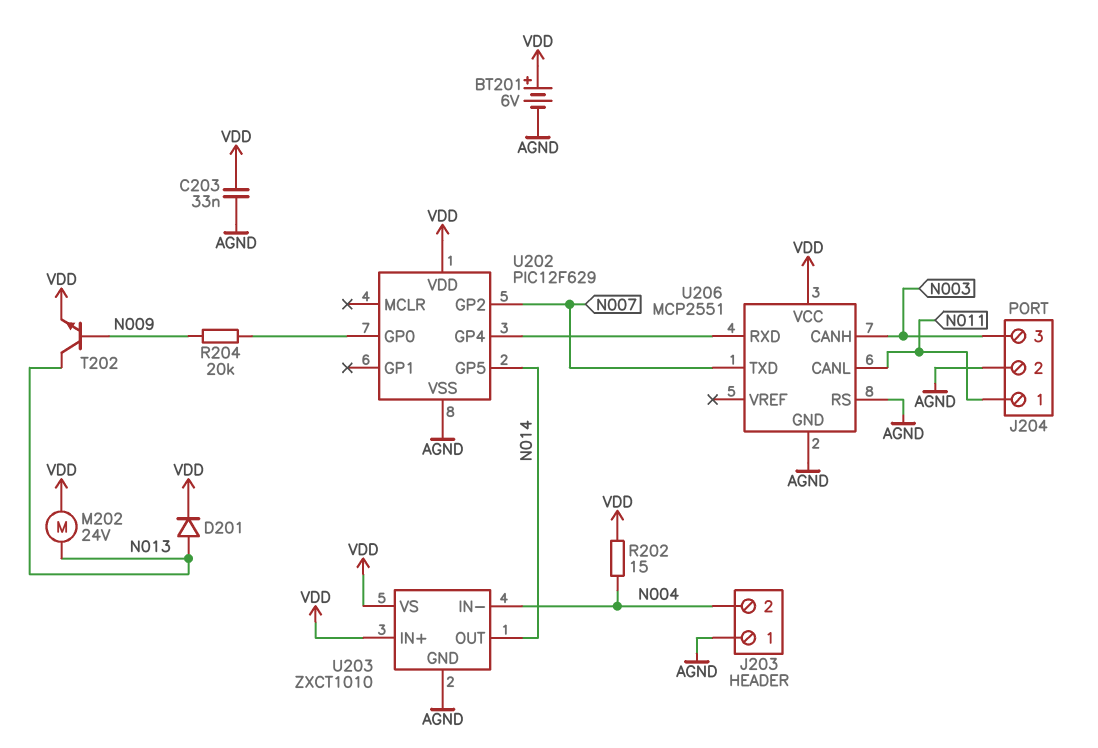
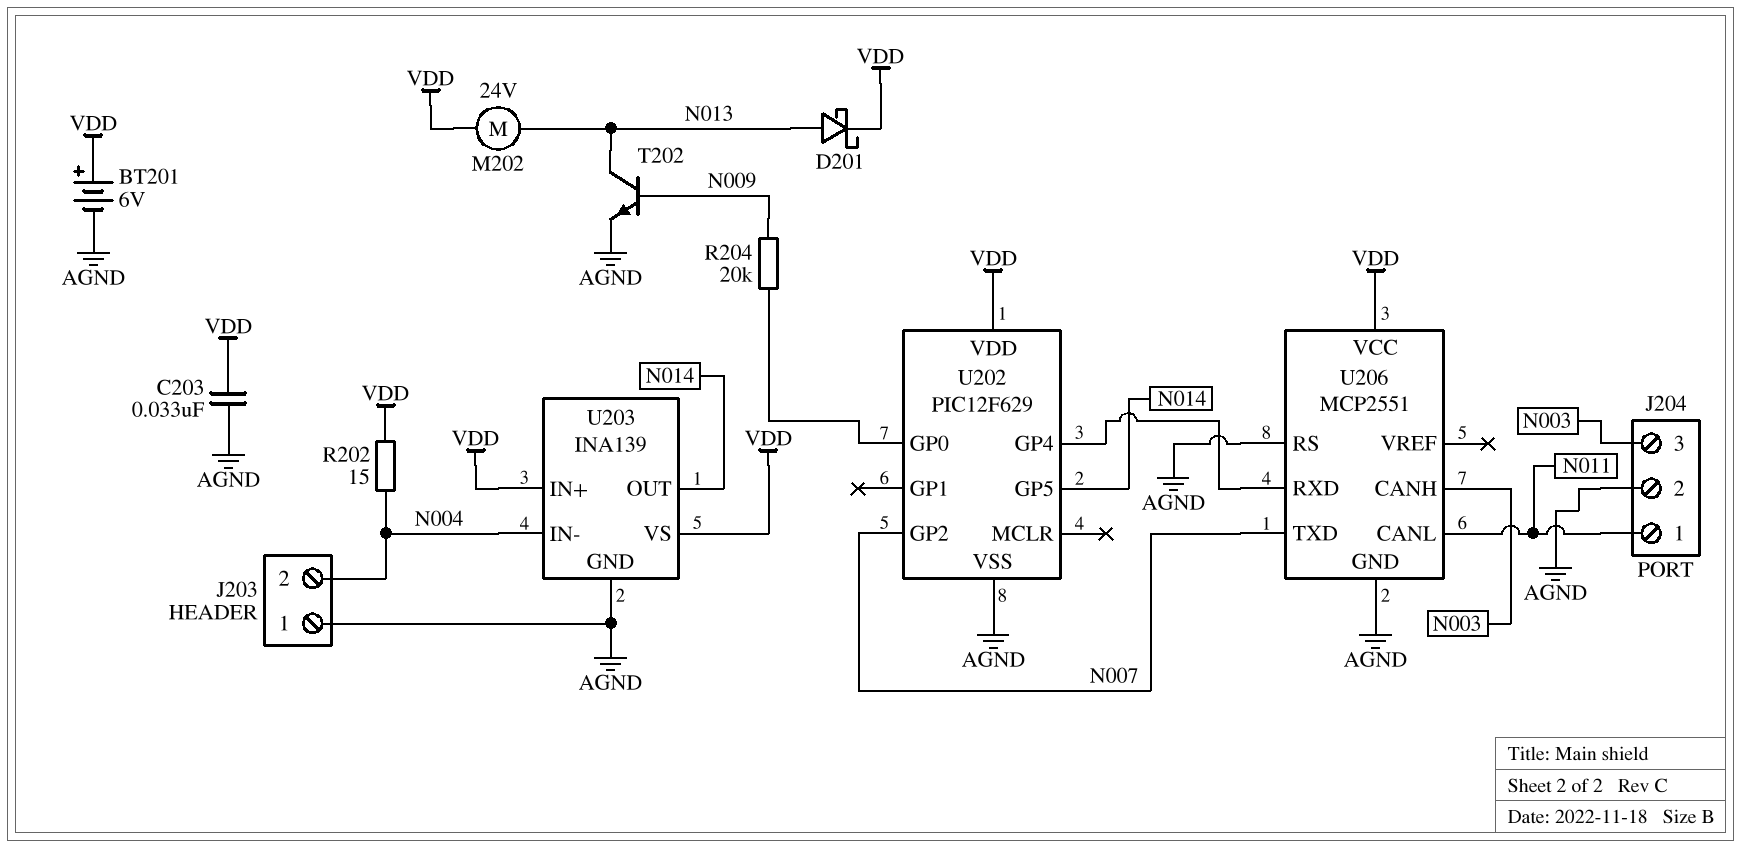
D201: diode (A N013, K VDD) -> schottky (A N013, K VDD)
T202: NPN (B N009, C N013, E VDD) -> NPN (B N009, C N013, E AGND)
U203: ZXCT1010 -> INA139

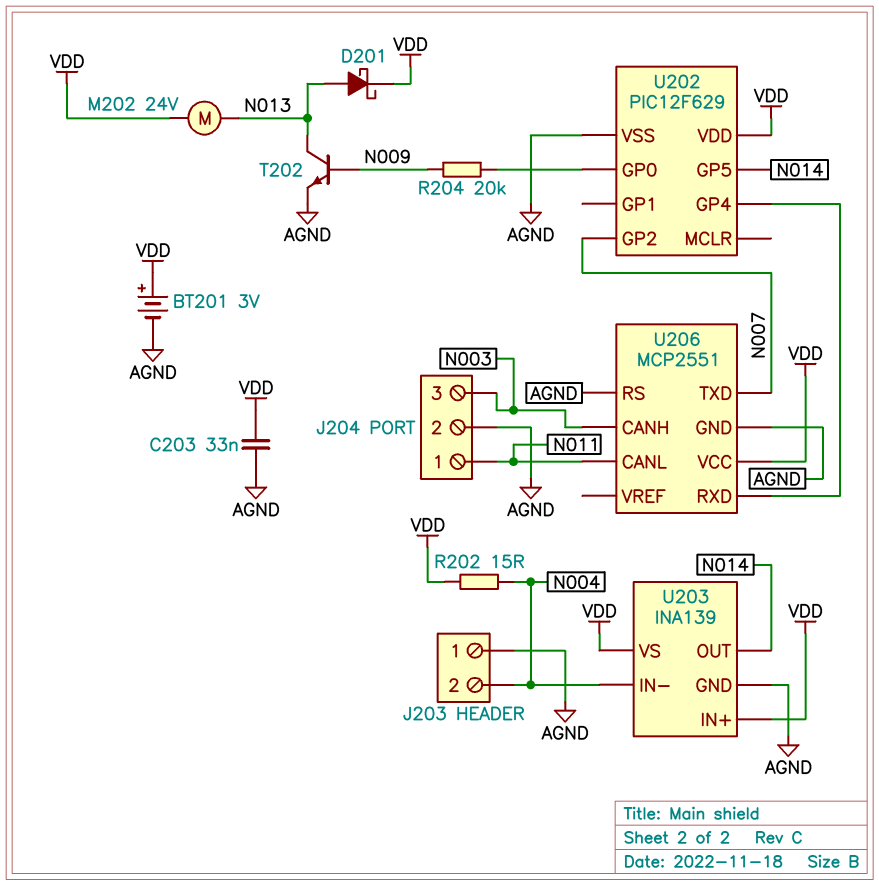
BT201: 6V (plus VDD, minus AGND) -> 3V (plus VDD, minus AGND)

